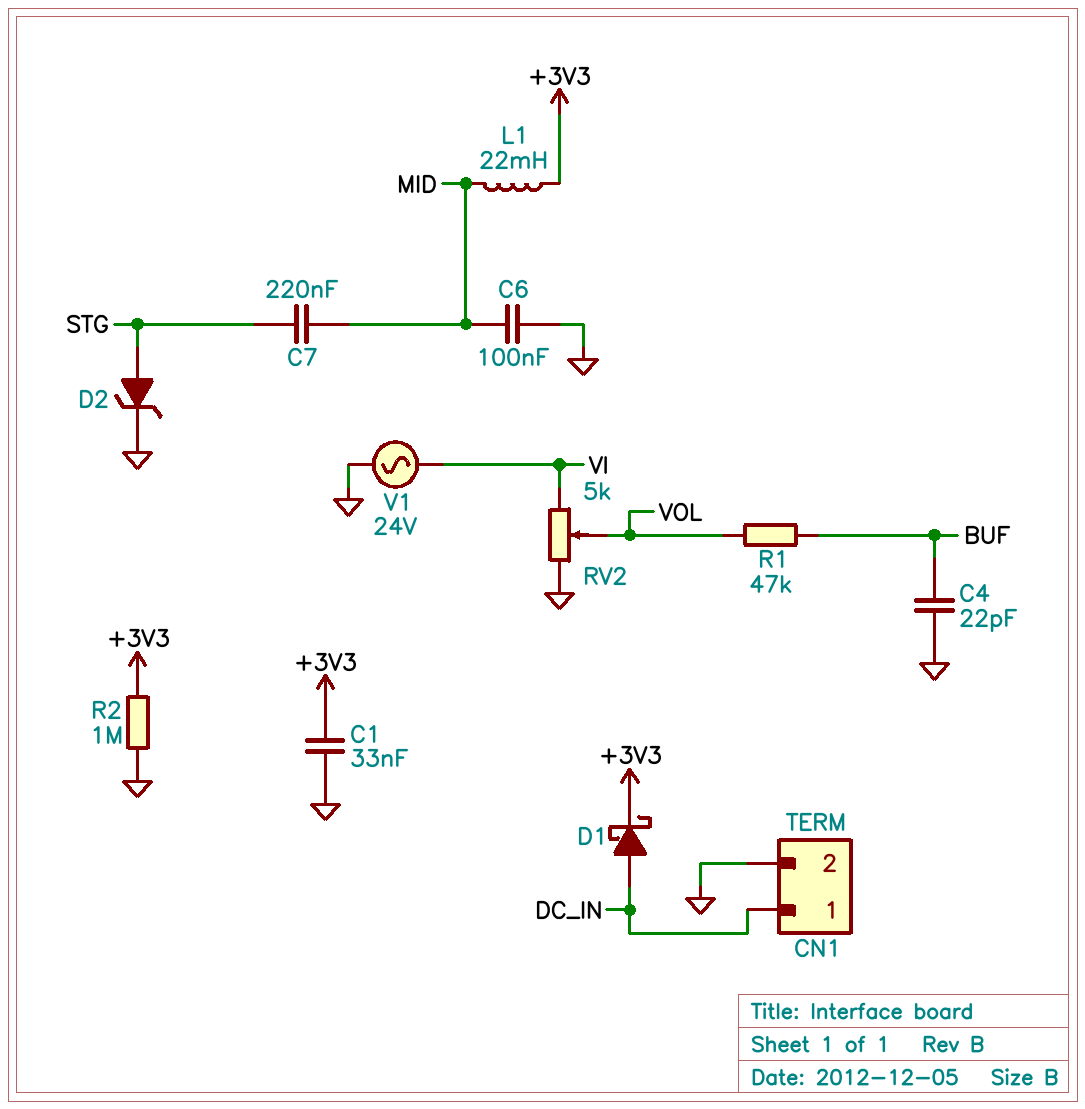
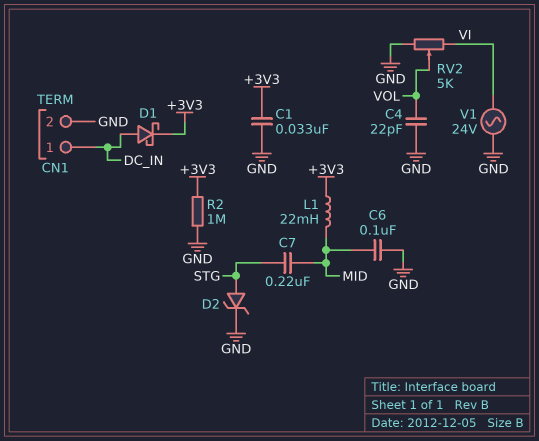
C4: 22pF (BUF, GND) -> 22pF (GND, VOL)
R1: 47k (BUF, VOL) -> none

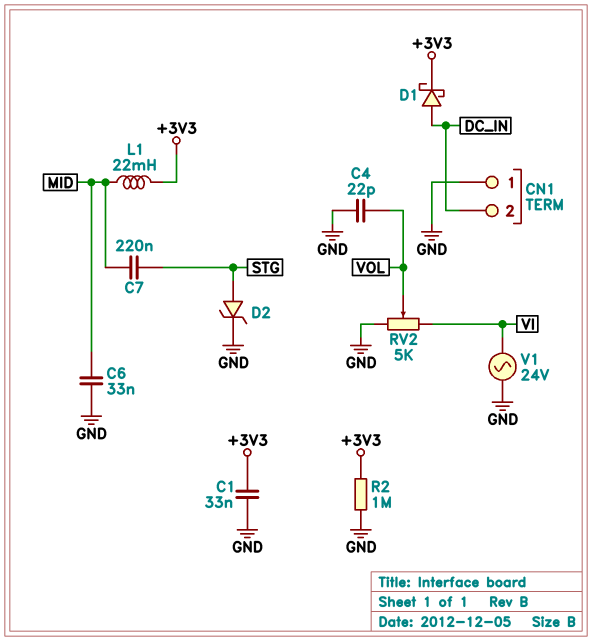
C6: 100nF (GND, MID) -> 33nF (GND, MID)
CN1 pin 1: DC_IN -> GND
CN1 pin 2: GND -> DC_IN

